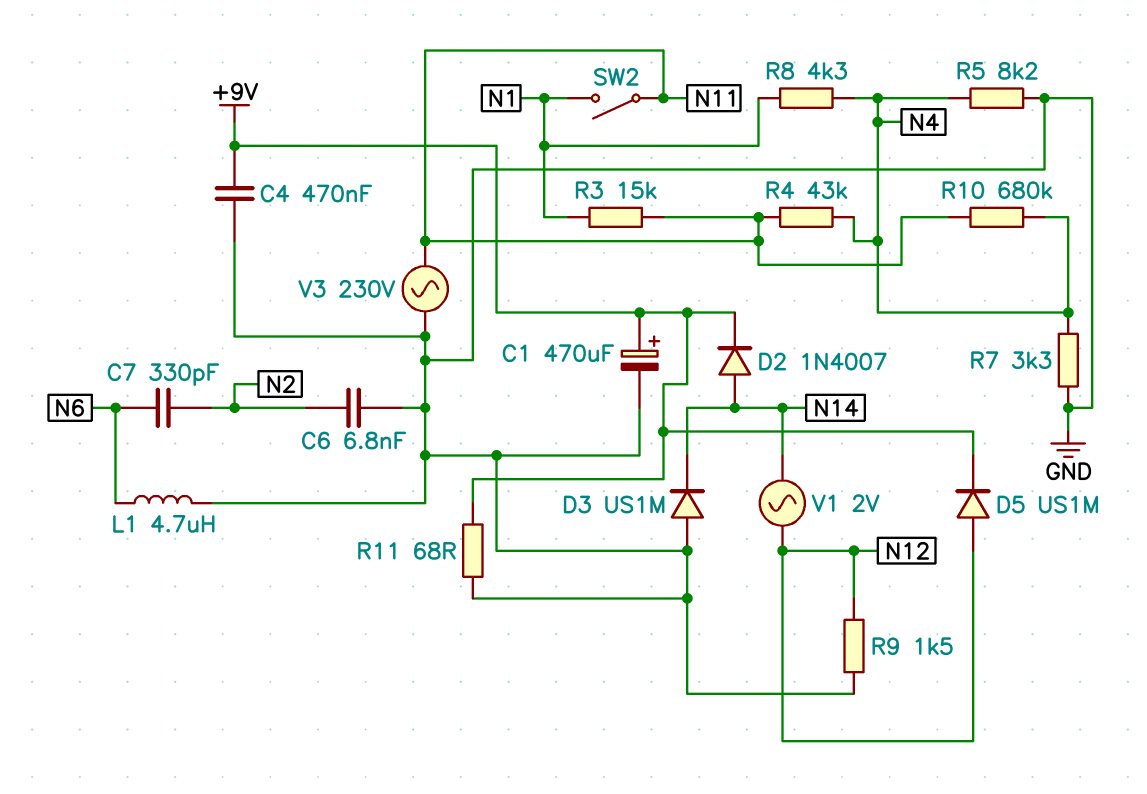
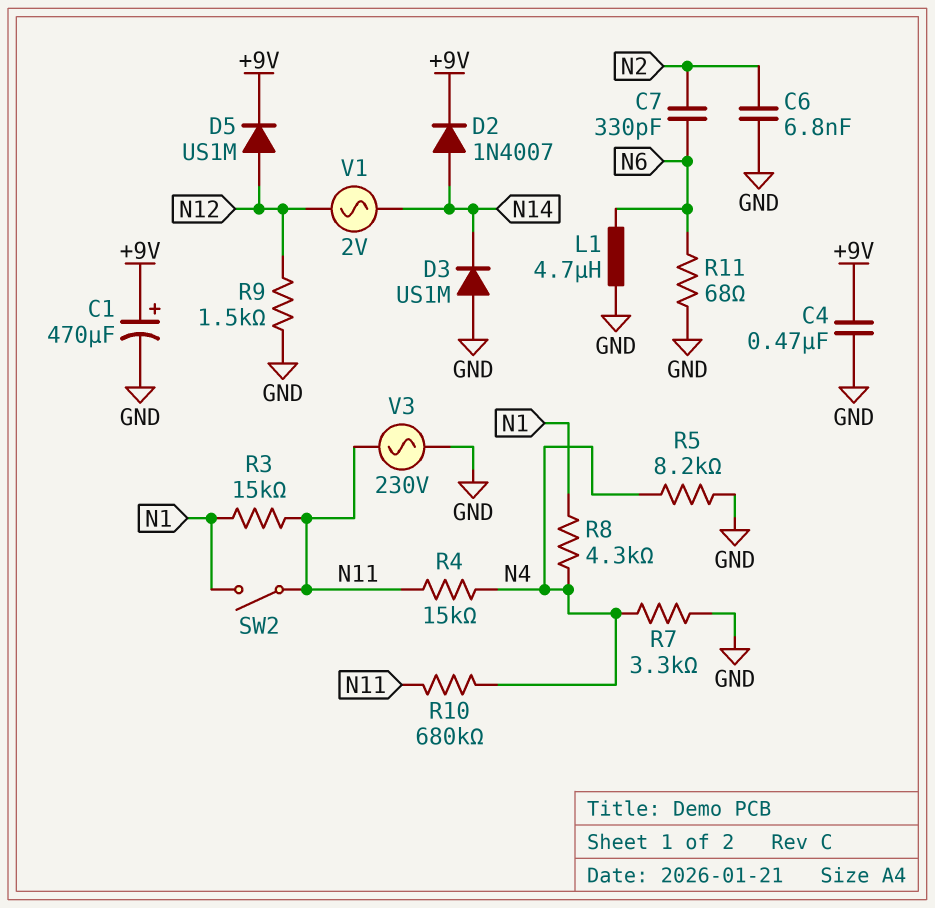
R4: 43k (N4, N11) -> 15k (N4, N11)
R11: 68 (+9V, GND) -> 68 (GND, N6)

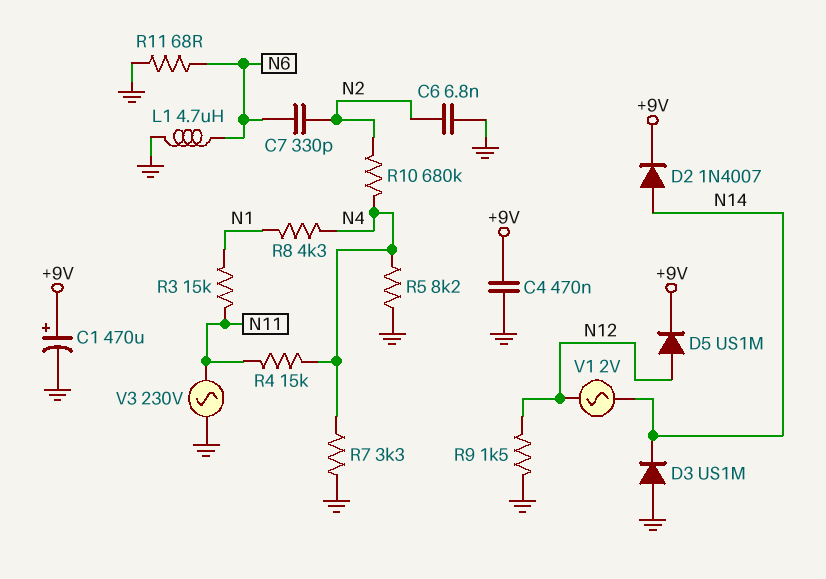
R10: 680k (N4, N11) -> 680k (N2, N4)
SW2: switch (N1, N11) -> none

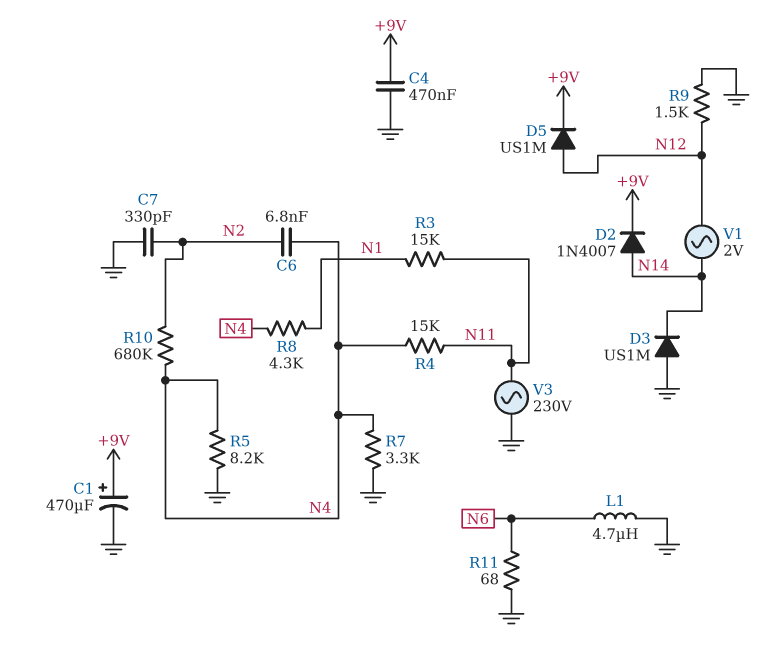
C6: 6.8nF (GND, N2) -> 6.8nF (N2, N4)
C7: 330pF (N2, N6) -> 330pF (GND, N2)

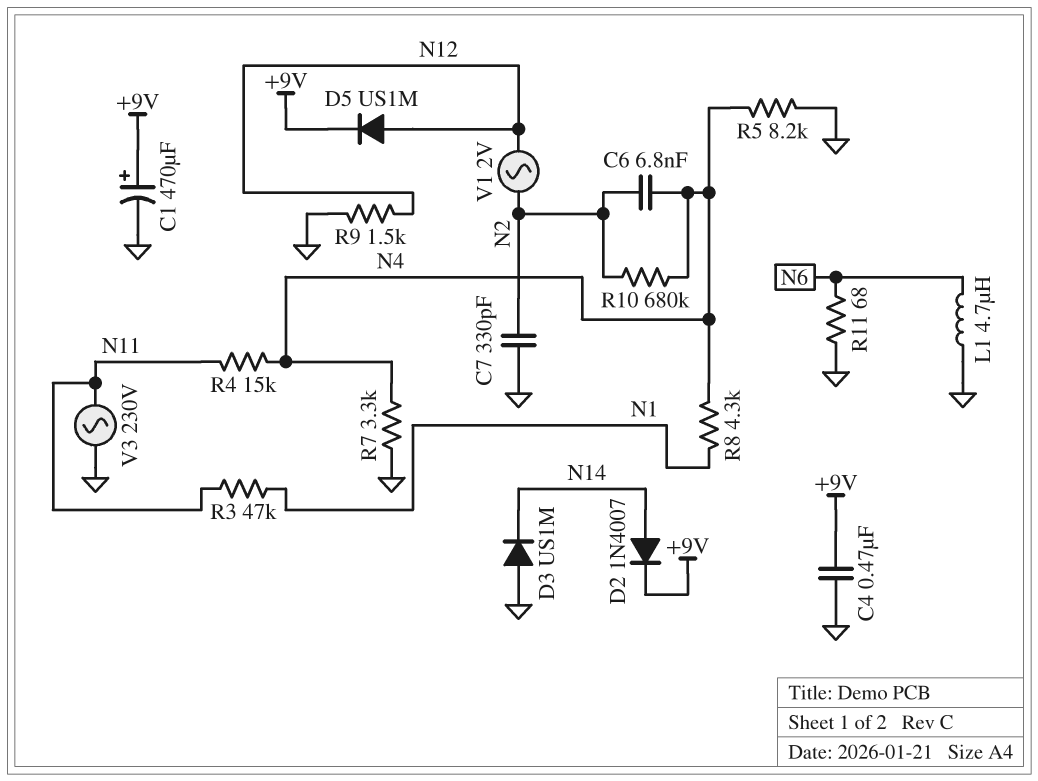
R3: 15k (N1, N11) -> 47k (N1, N11)
V1: AC 2V (N12, N14) -> AC 2V (N2, N12)

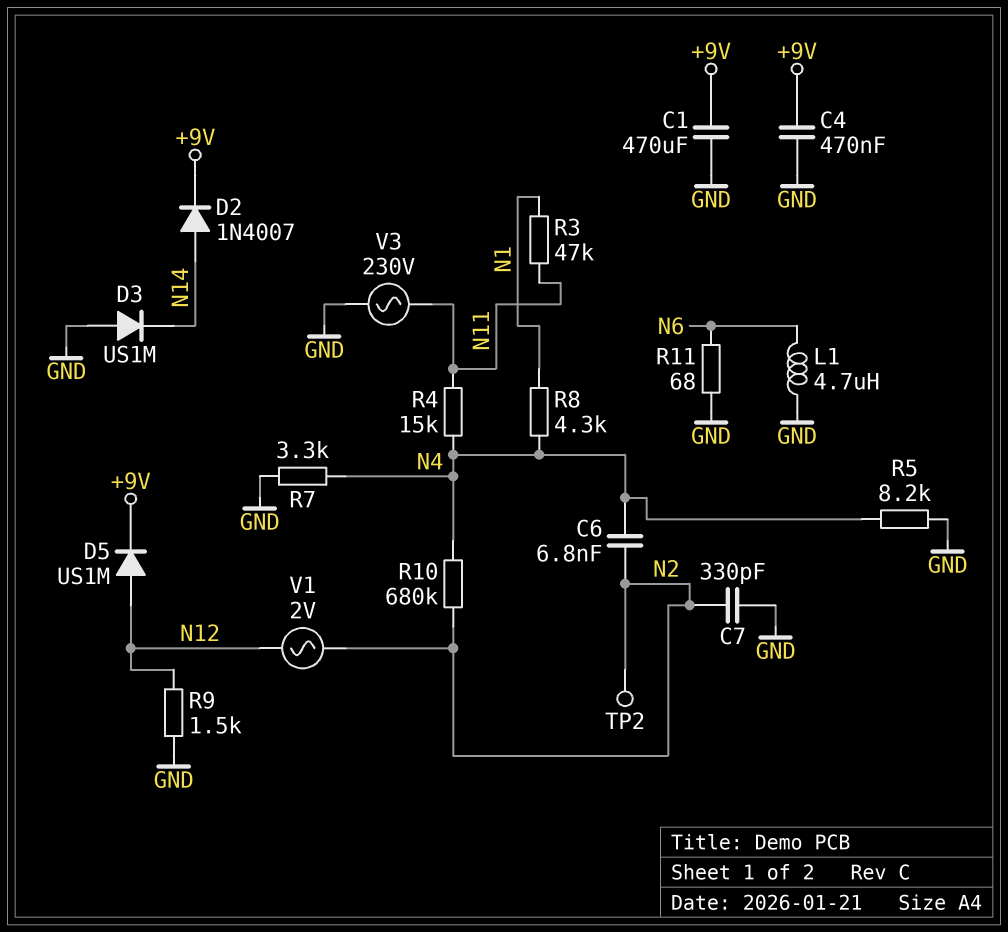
C1: 470uF (plus +9V, minus GND) -> 470uF (+9V, GND)
TP2: none -> test point (N2)

